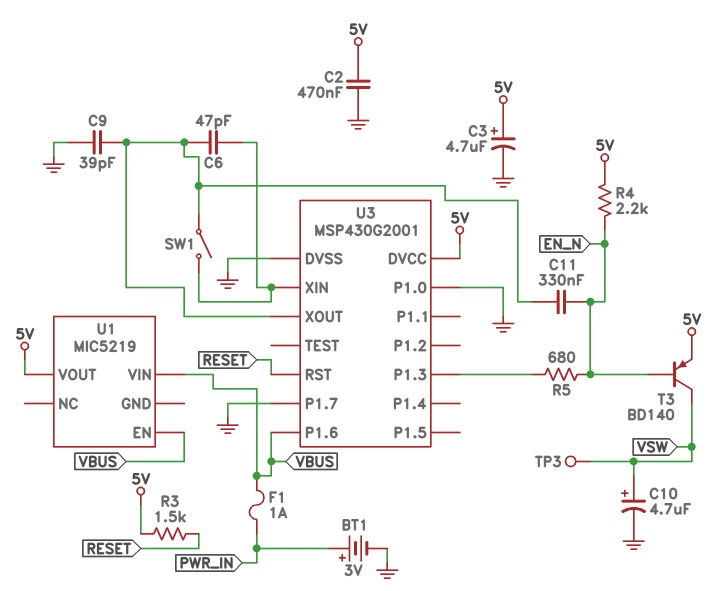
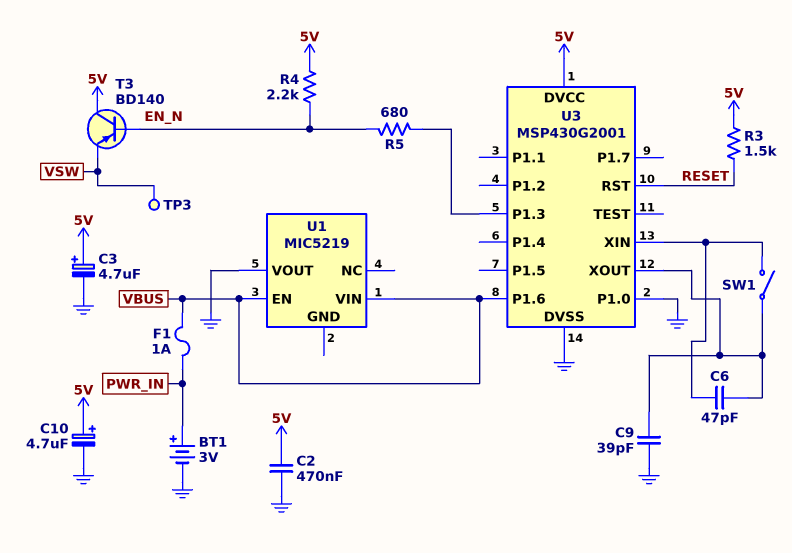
C10: 4.7uF (plus VSW, minus GND) -> 4.7uF (plus 5V, minus GND)
C11: 330nF (EN_N, U3/XOUT) -> none
T3: PNP BD140 (B EN_N, C VSW, E 5V) -> PNP BD140 (B EN_N, C 5V, E VSW)
U1 pin VOUT: 5V -> GND
U3 pin P1.7: GND -> none

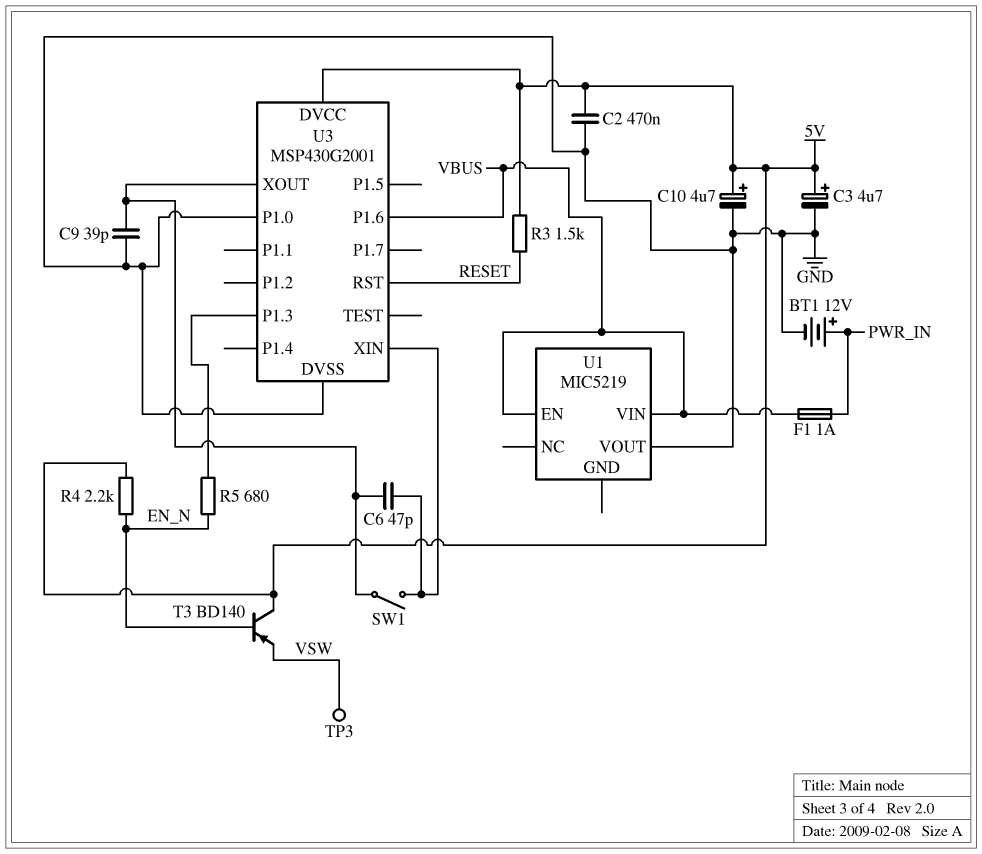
BT1: 3V (plus PWR_IN, minus GND) -> 12V (plus PWR_IN, minus GND)

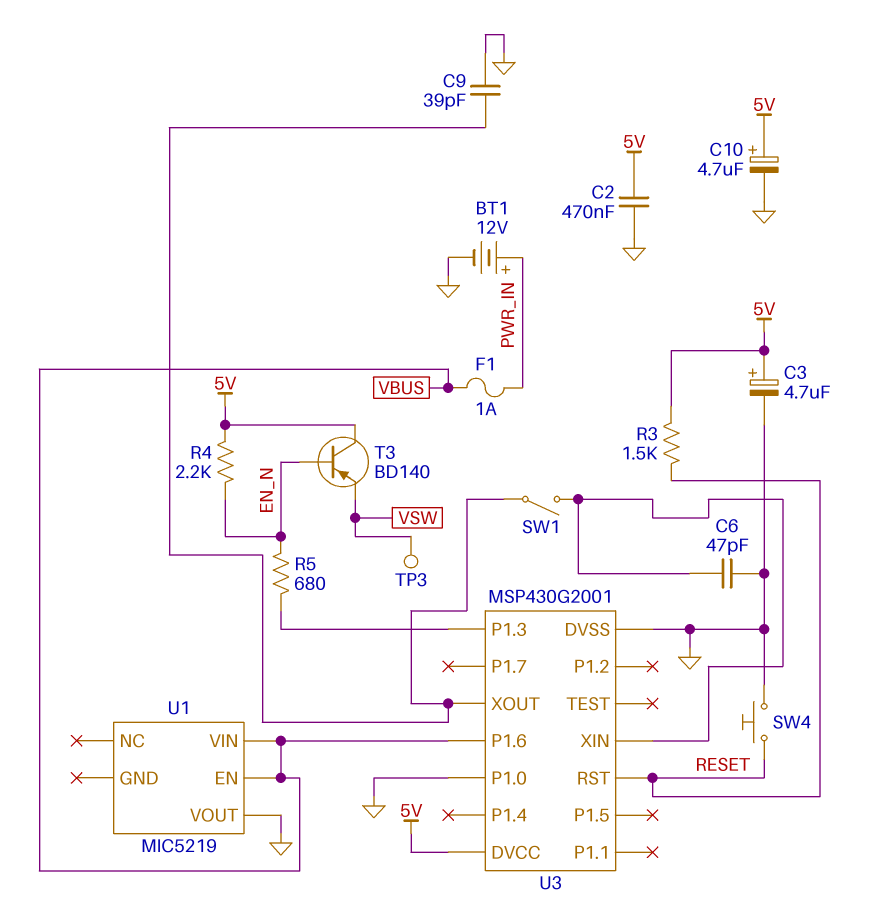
C6: 47pF (U3/XIN, U3/XOUT) -> 47pF (GND, U3/XIN)
SW4: none -> button (GND, RESET)

